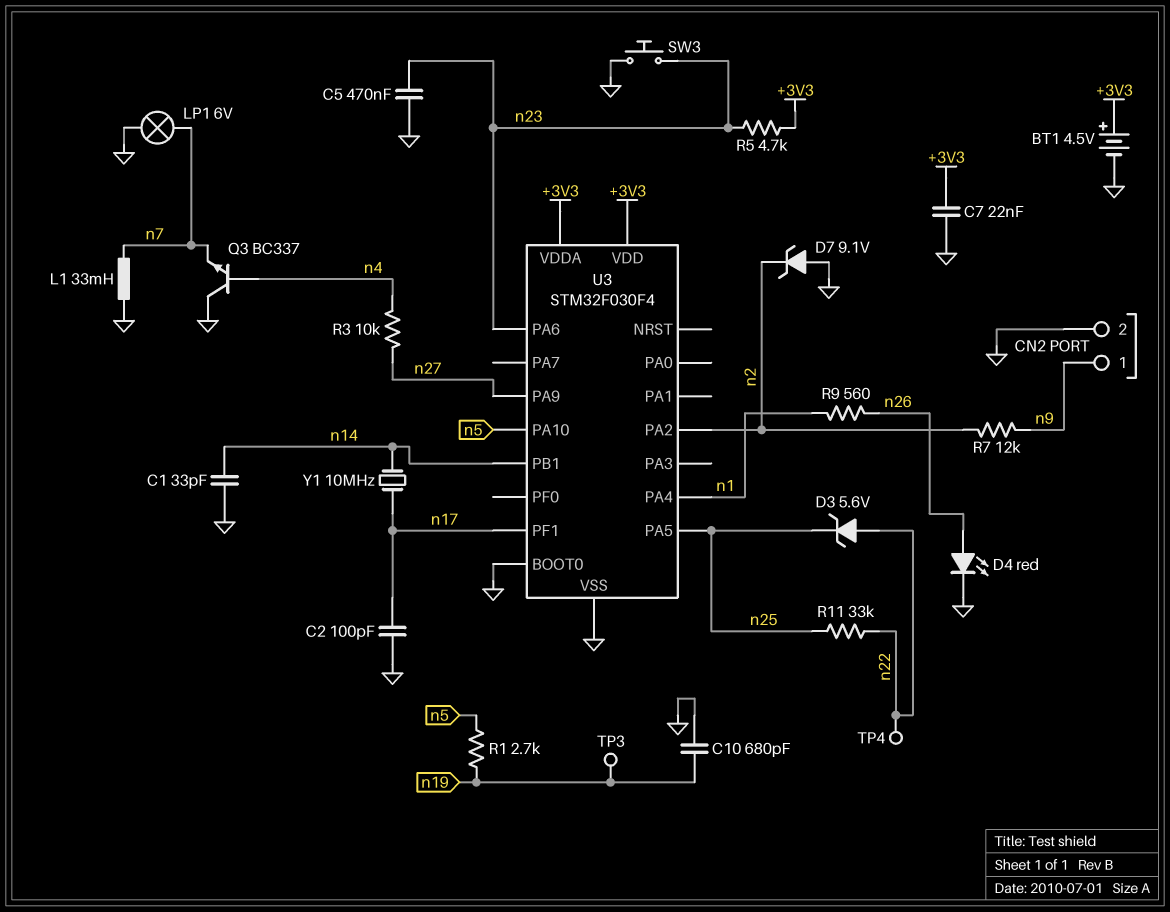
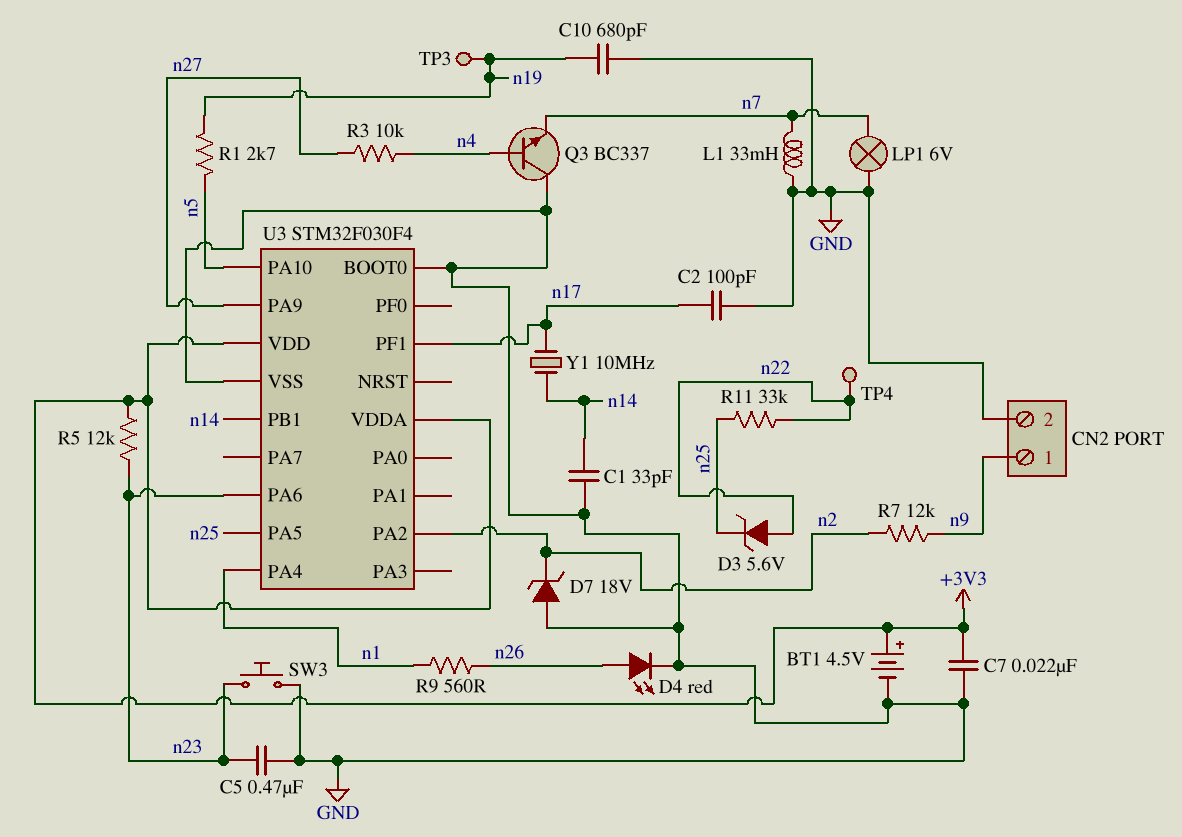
D7: zener 9.1V (A GND, K n2) -> zener 18V (A GND, K n2)
R5: 4.7k (+3V3, n23) -> 12k (+3V3, n23)

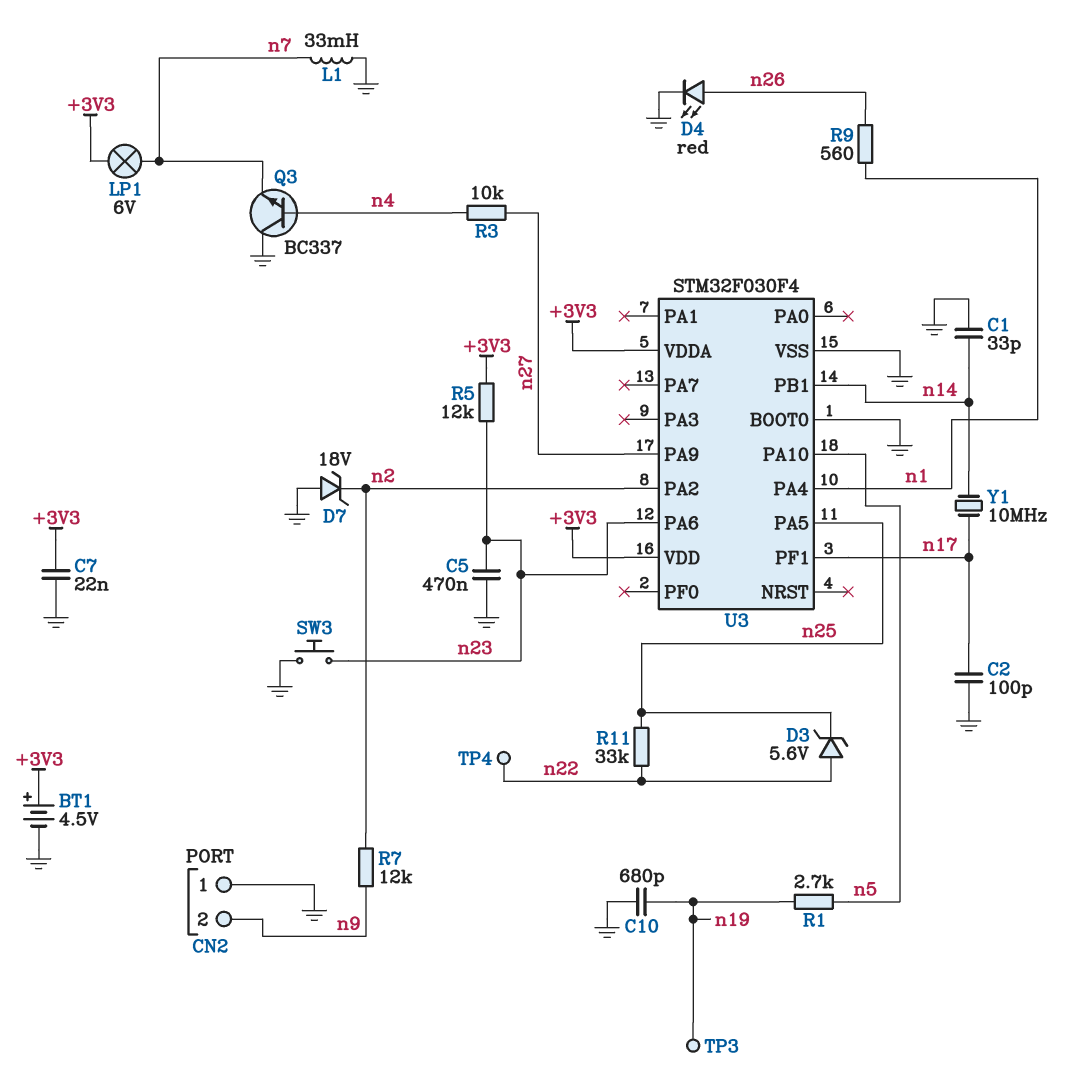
CN2 pin 1: n9 -> GND
CN2 pin 2: GND -> n9
LP1: lamp 6V (GND, n7) -> lamp 6V (+3V3, n7)

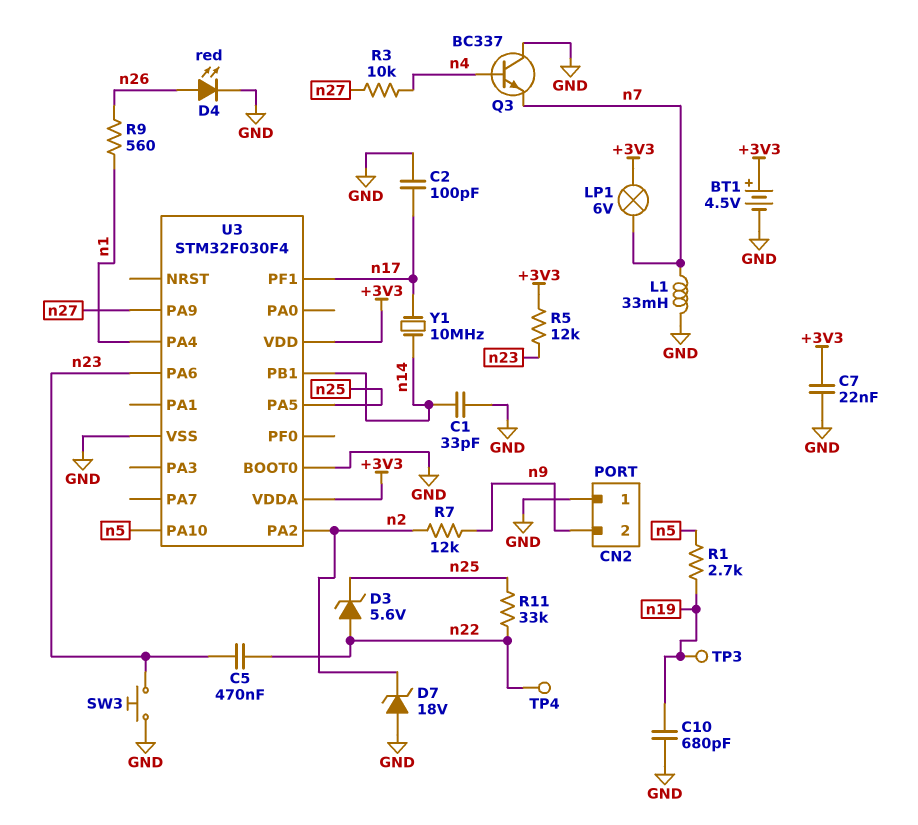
C5: 470nF (GND, n23) -> 470nF (n22, n23)

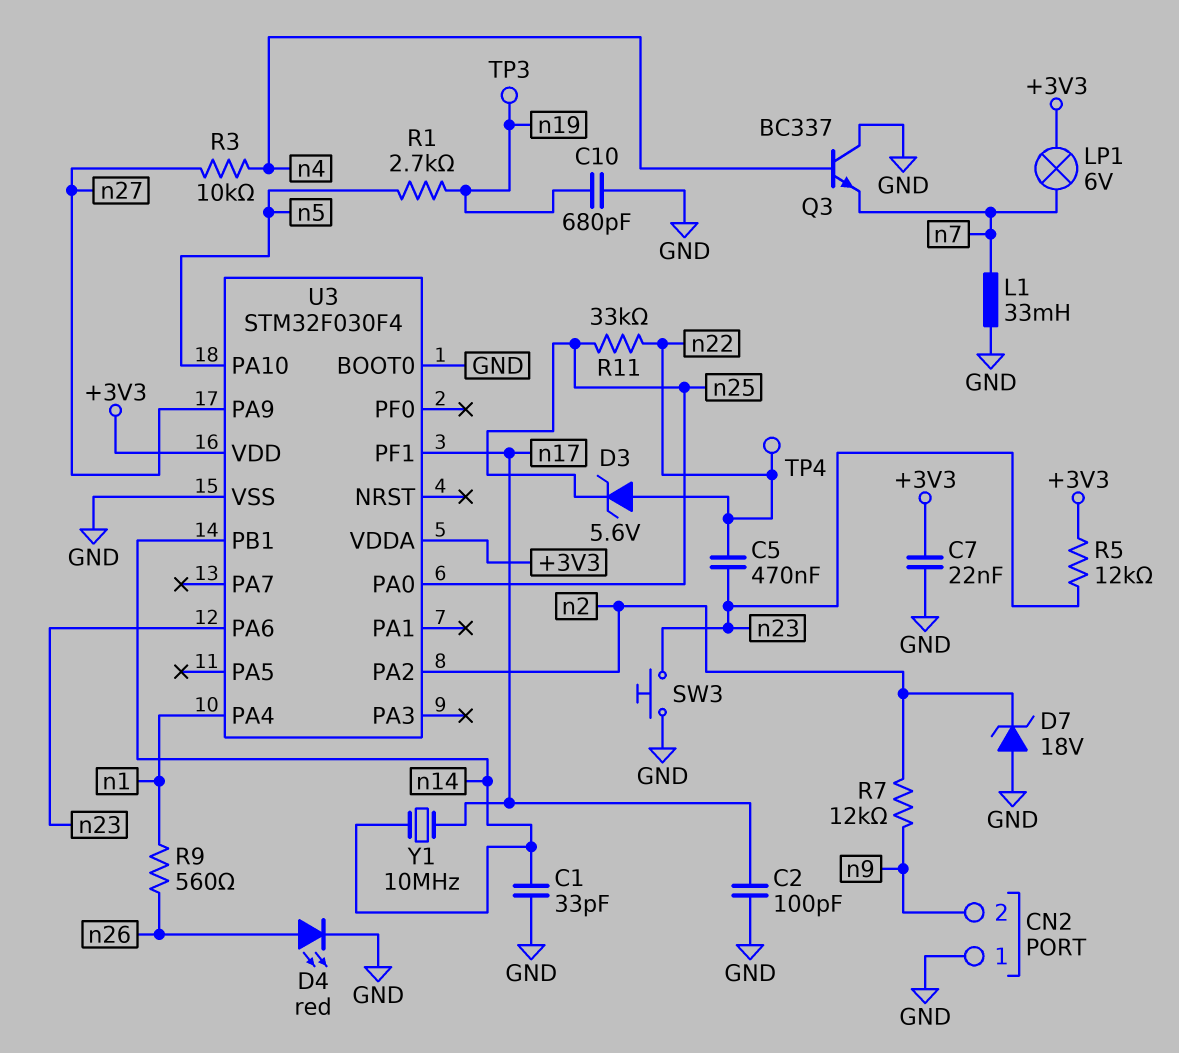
BT1: 4.5V (plus +3V3, minus GND) -> none
U3 pin PA0: none -> n25
U3 pin PA5: n25 -> none

